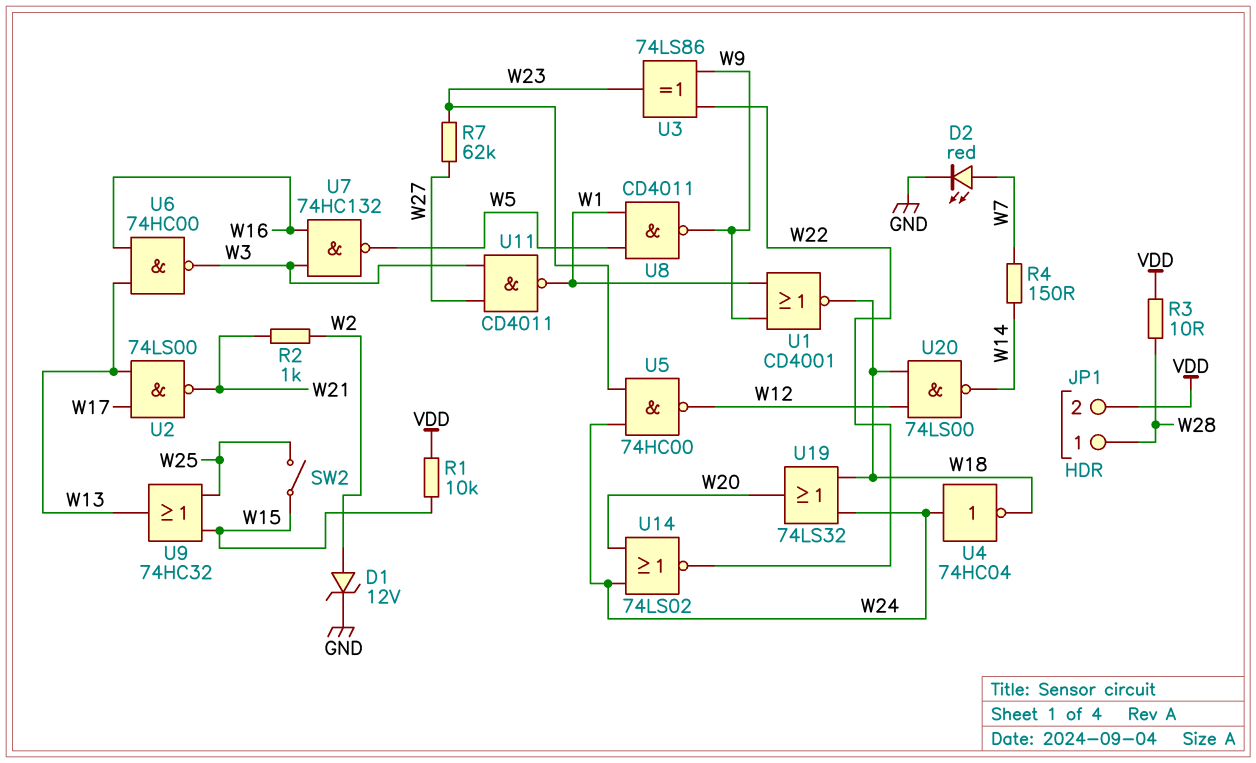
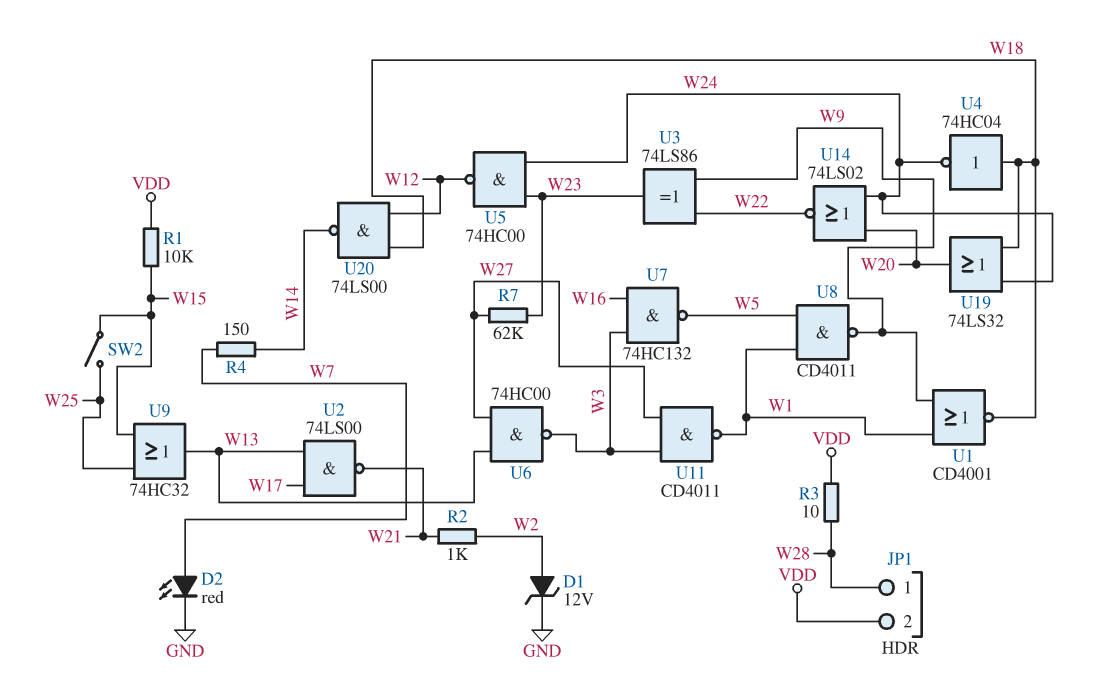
U4: NOT 74HC04 (in W24, out W18) -> NOT 74HC04 (in W18, out W24)
U6: NAND 74HC00 (in W13, in W16, out W3) -> NAND 74HC00 (in W13, in W27, out W3)

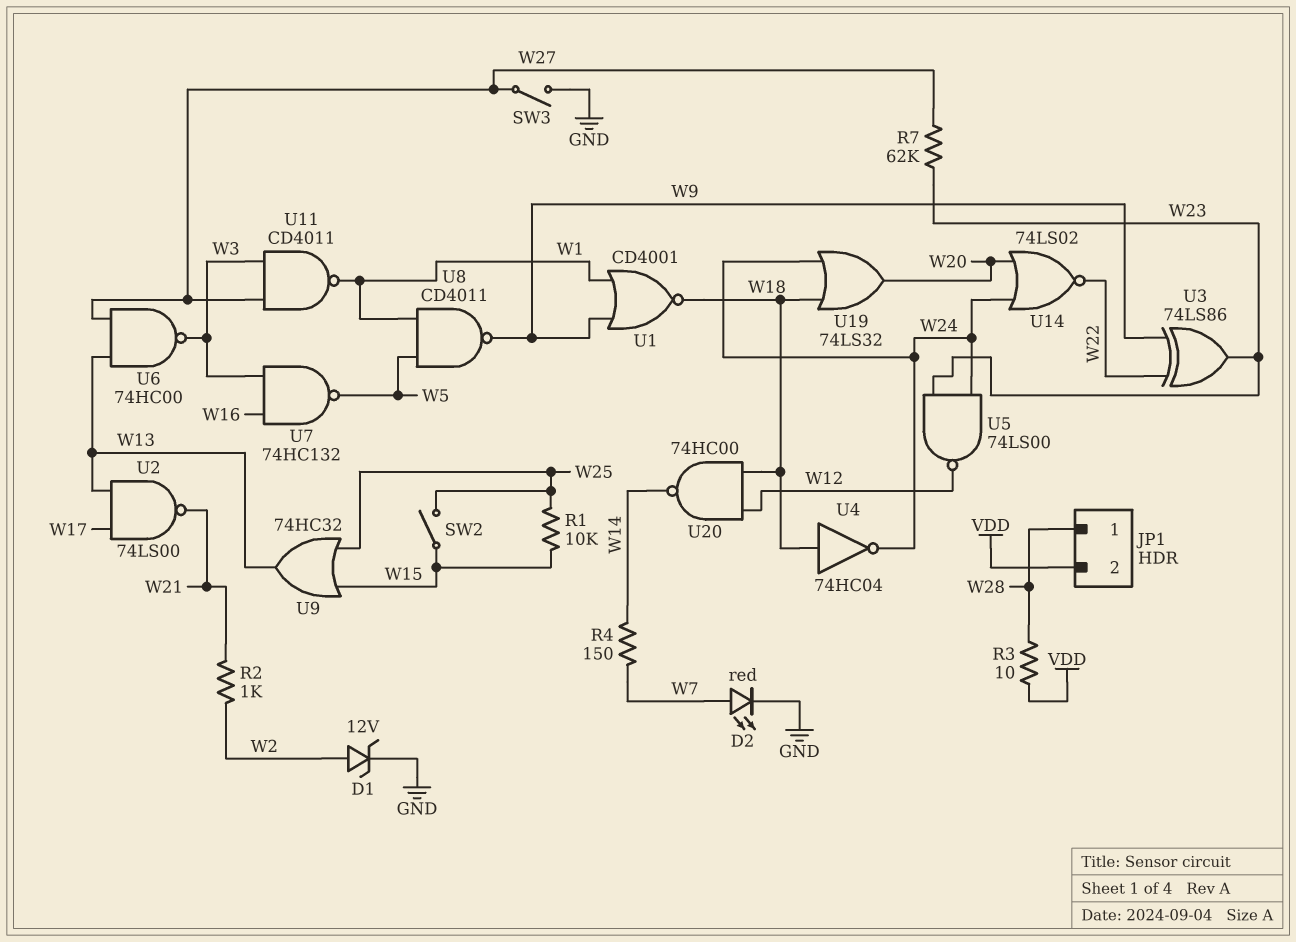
R1: 10k (VDD, W15) -> 10k (W15, W25)
SW3: none -> switch (GND, W27)
U5: NAND 74HC00 (in W23, in W24, out W12) -> NAND 74LS00 (in W23, in W24, out W12)
U20: NAND 74LS00 (in W12, in W18, out W14) -> NAND 74HC00 (in W12, in W18, out W14)

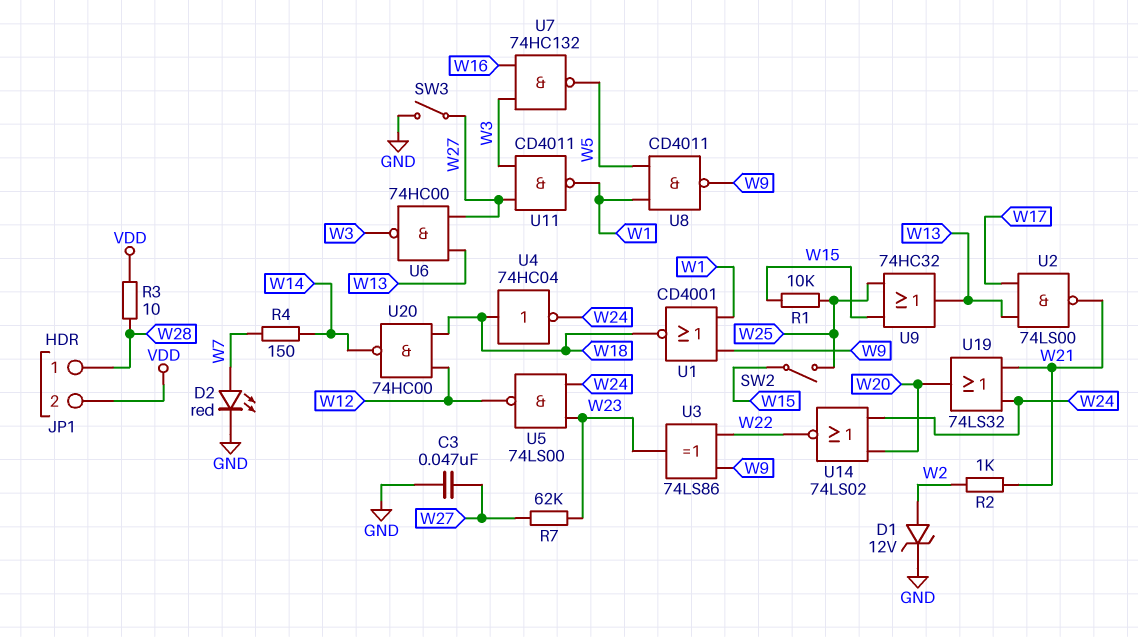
C3: none -> 47nF (GND, W27)
U19: OR 74LS32 (in W18, in W24, out W20) -> OR 74LS32 (in W21, in W24, out W20)

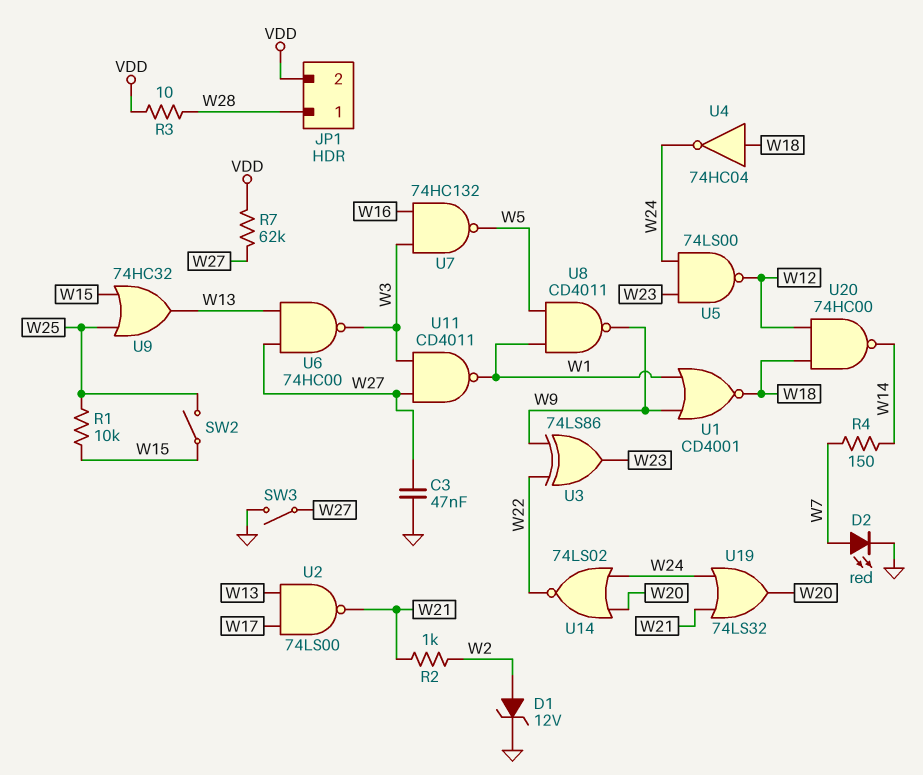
R7: 62k (W23, W27) -> 62k (VDD, W27)

